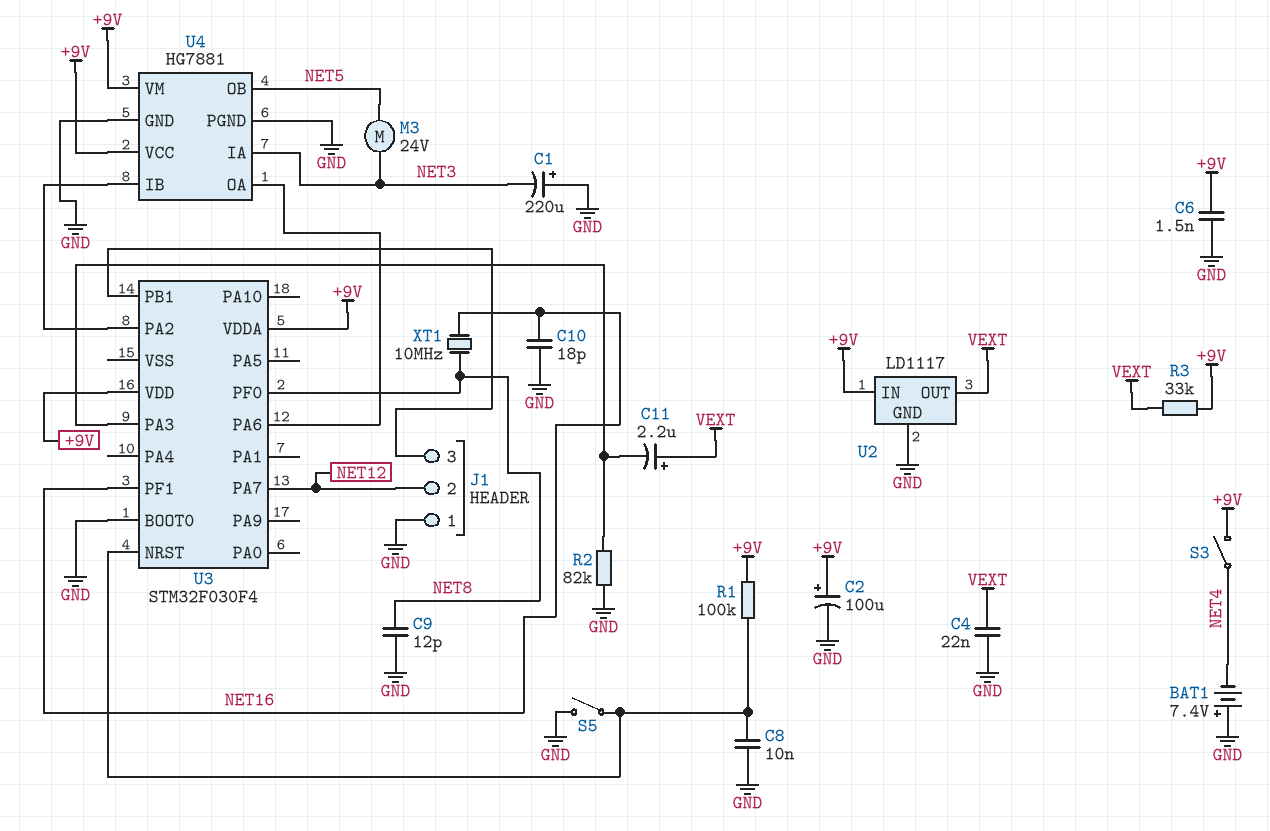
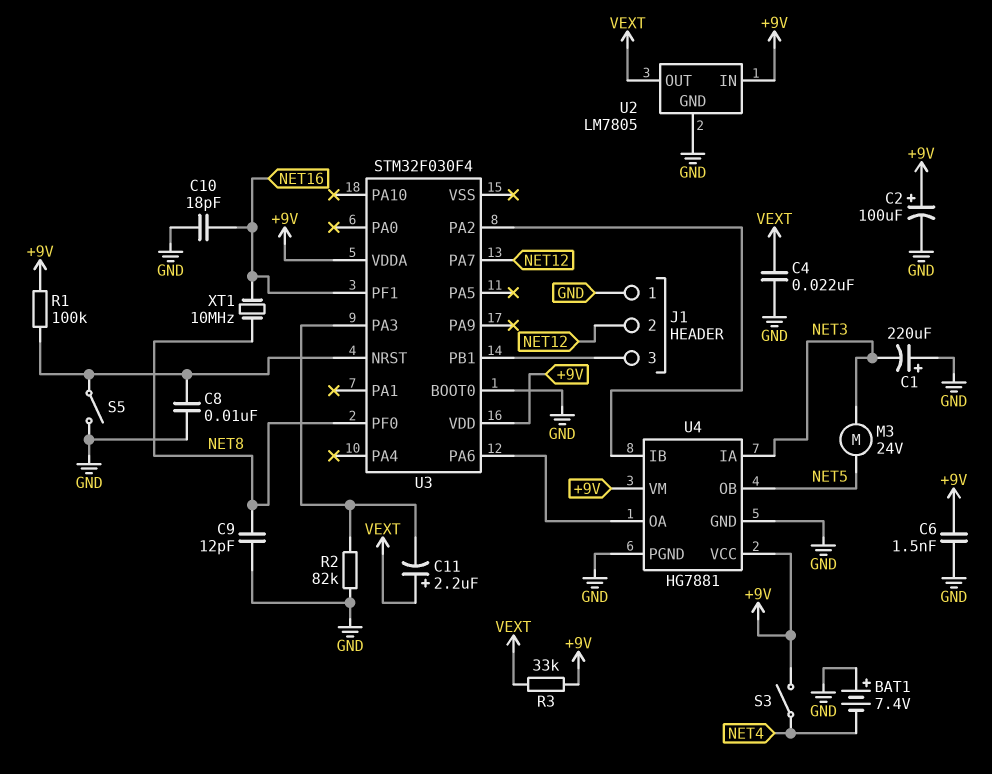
U2: LD1117 -> LM7805

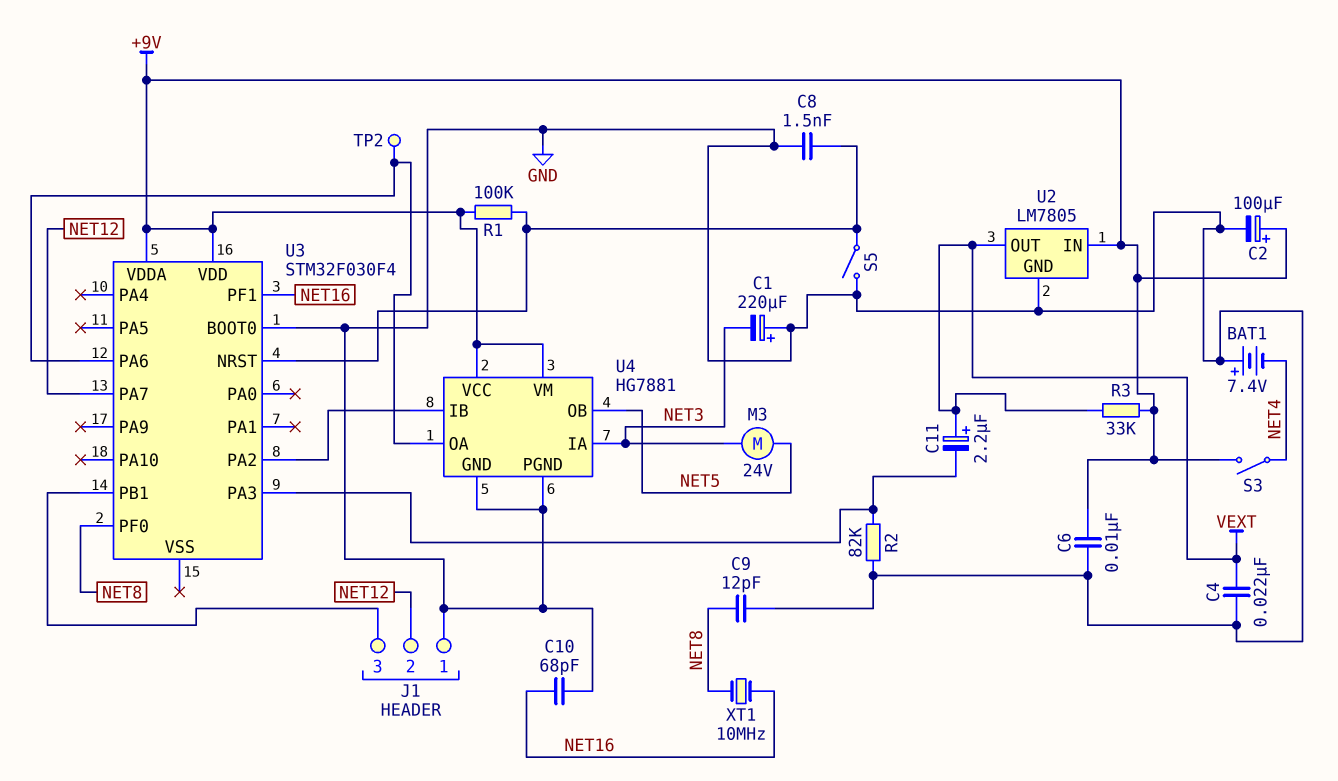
C6: 1.5nF (+9V, GND) -> 10nF (+9V, GND)
C8: 10nF (GND, U3/NRST) -> 1.5nF (GND, U3/NRST)
C10: 18pF (GND, NET16) -> 68pF (GND, NET16)
TP2: none -> test point (U3/PA6)

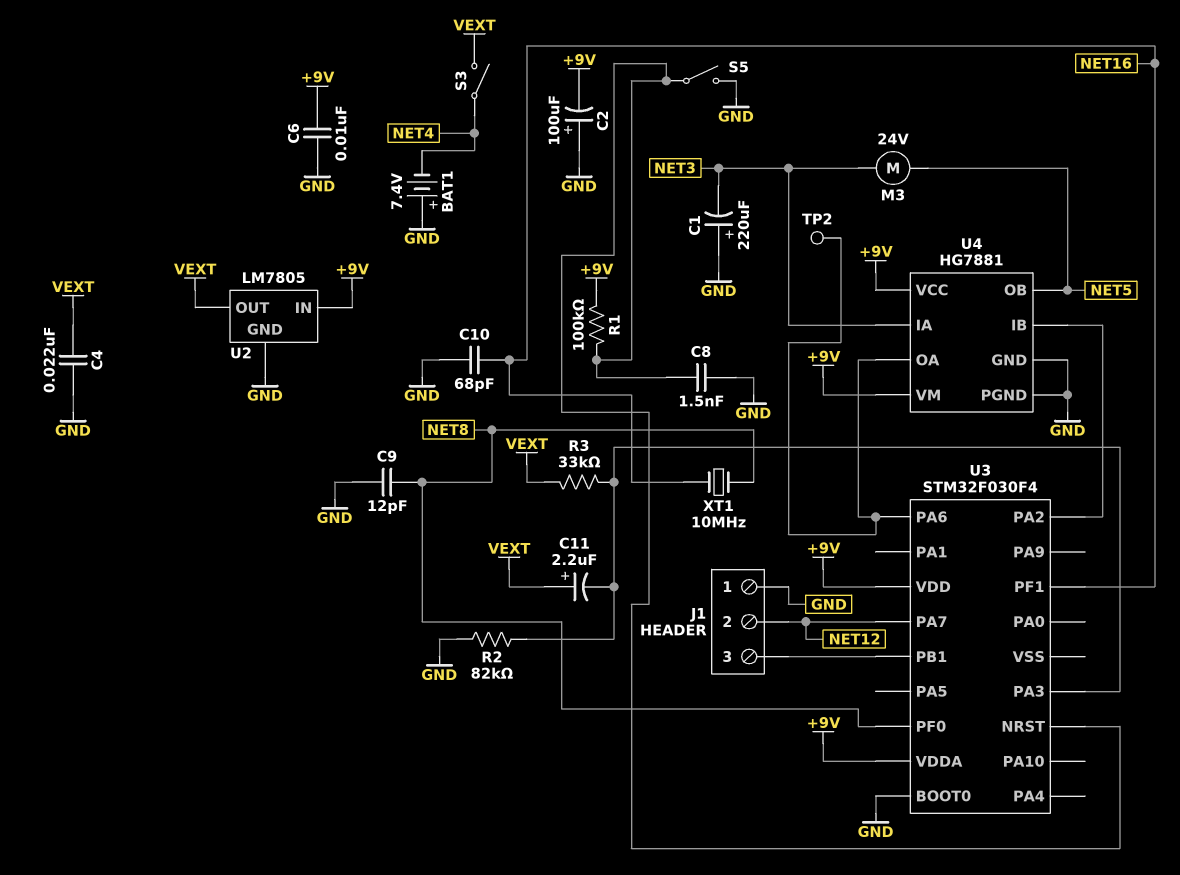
C2: 100uF (plus +9V, minus GND) -> 100uF (plus GND, minus +9V)
R3: 33k (+9V, VEXT) -> 33k (U3/PA3, VEXT)
S3: switch (+9V, NET4) -> switch (NET4, VEXT)

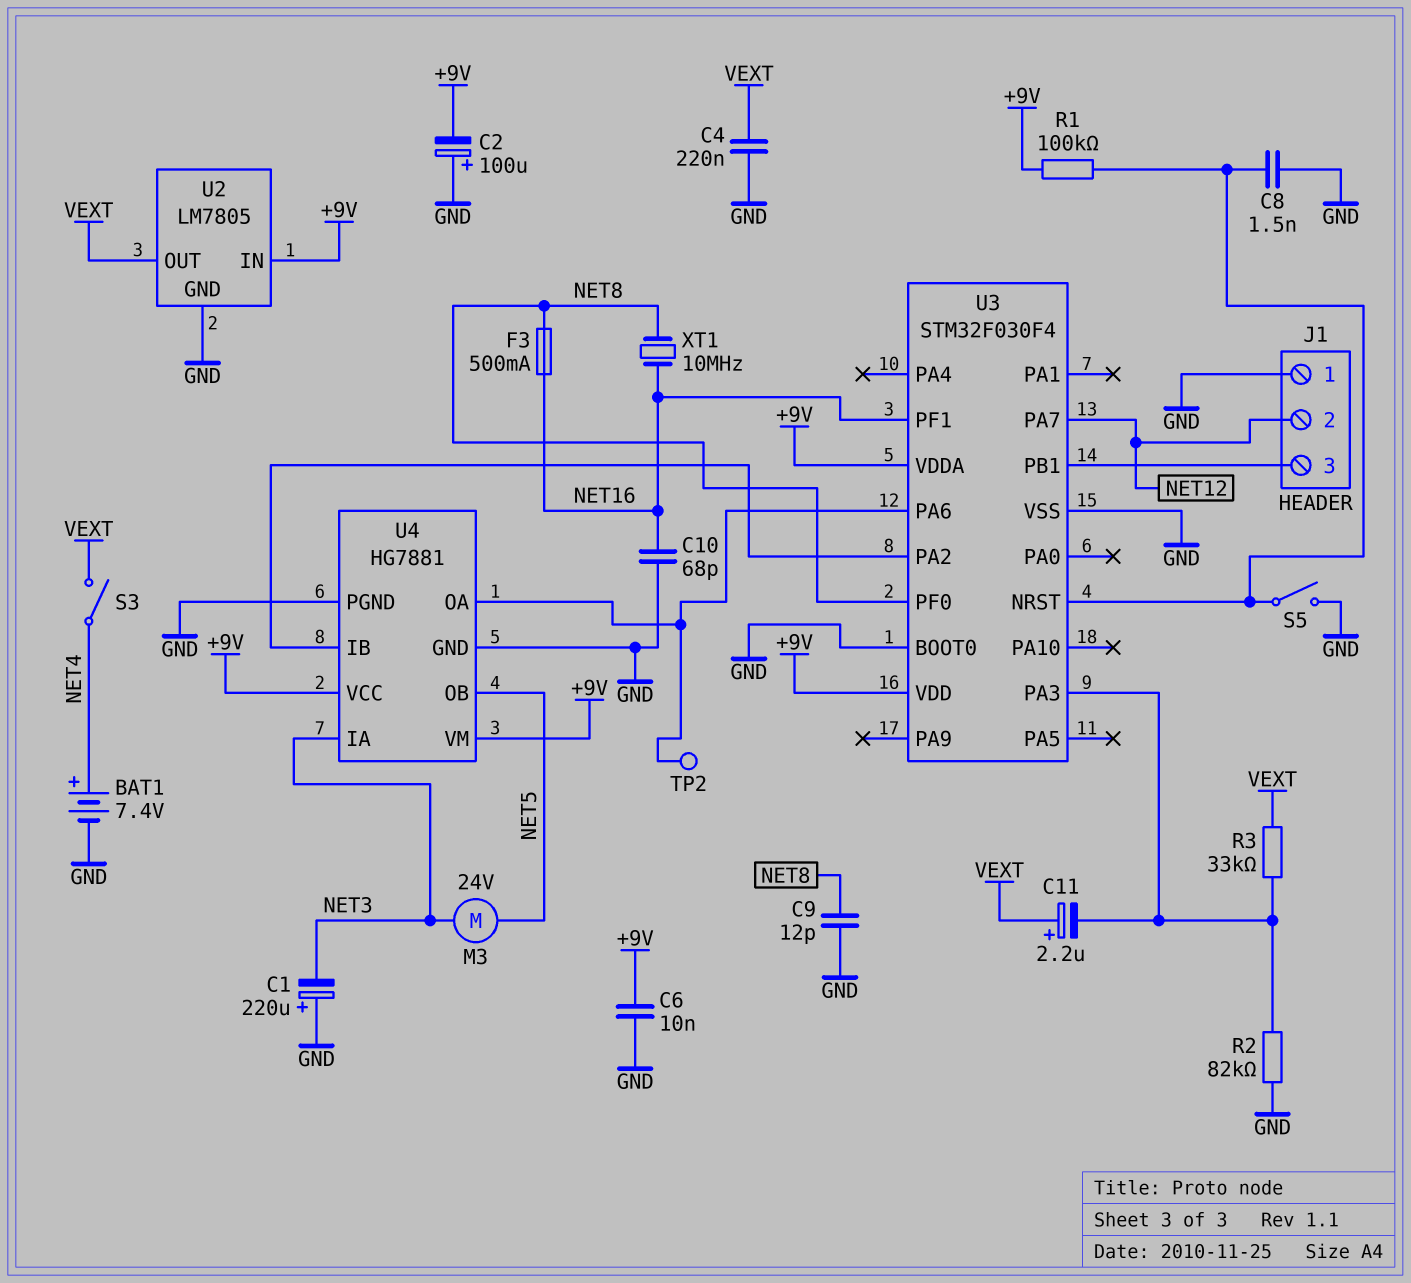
BAT1: 7.4V (plus GND, minus NET4) -> 7.4V (plus NET4, minus GND)
C4: 22nF (GND, VEXT) -> 220nF (GND, VEXT)
F3: none -> 500mA (NET8, NET16)
U3 pin VSS: none -> GND

